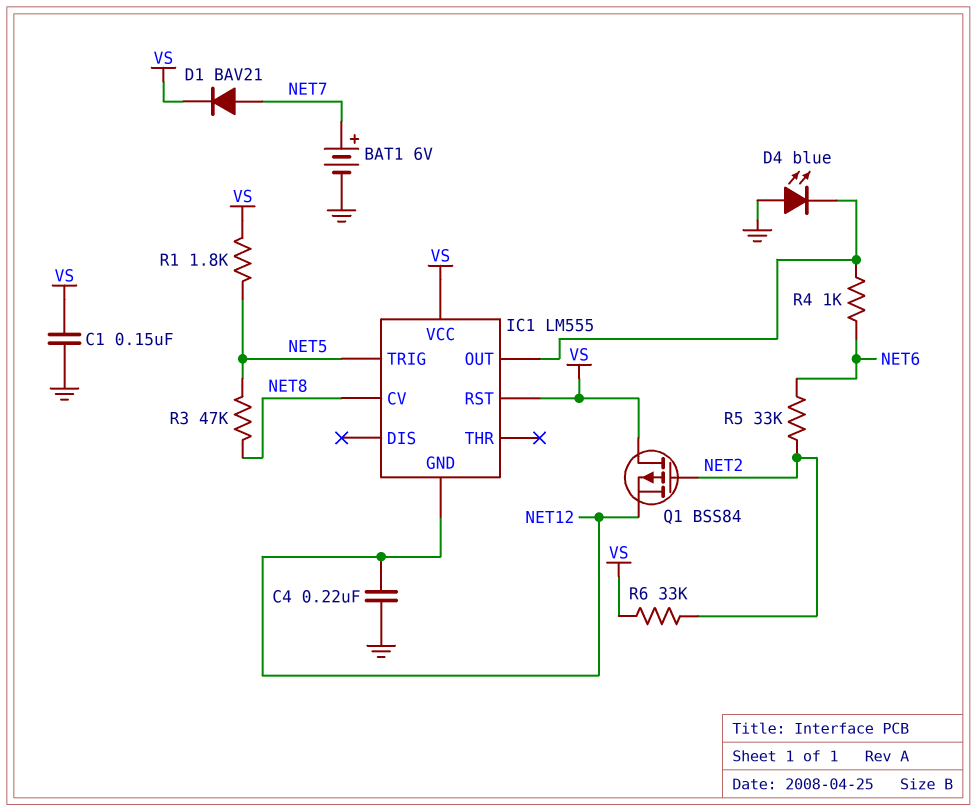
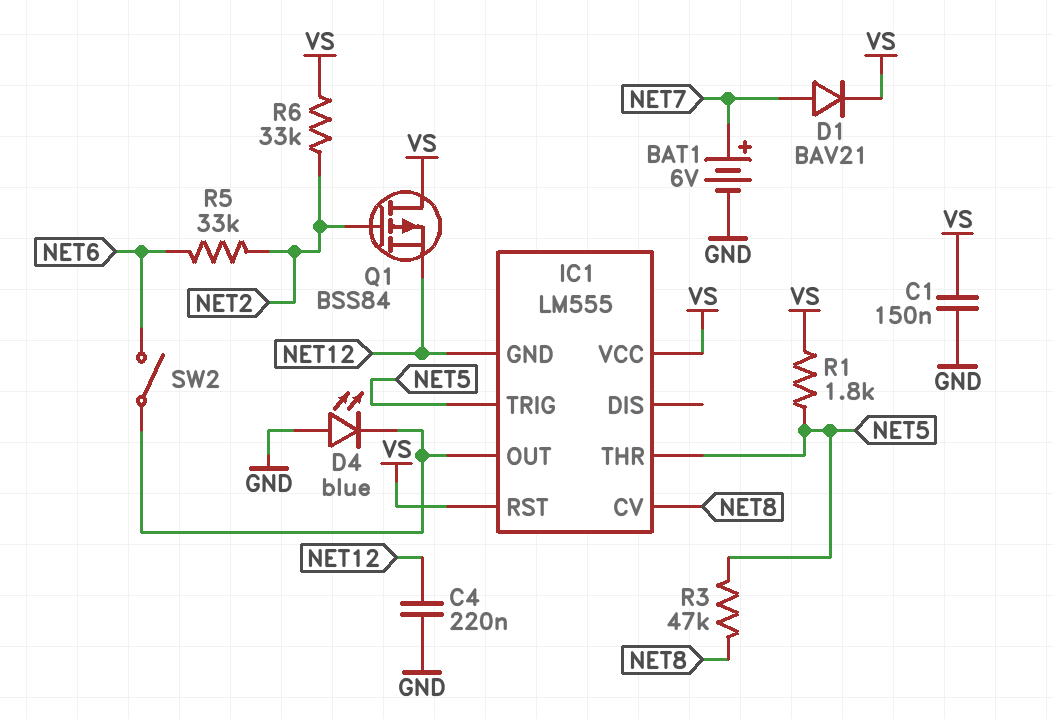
IC1 pin THR: none -> NET5
R4: 1k (IC1/OUT, NET6) -> none
SW2: none -> switch (IC1/OUT, NET6)

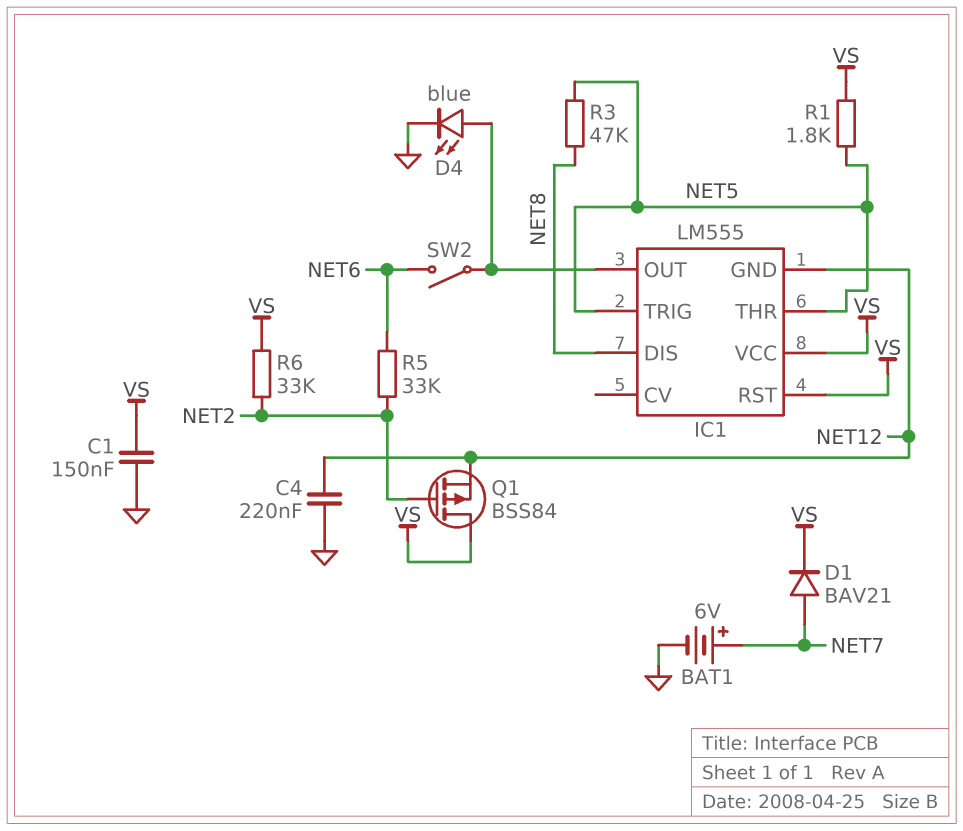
D4: LED blue (A GND, K IC1/OUT) -> LED blue (A IC1/OUT, K GND)
IC1 pin CV: NET8 -> none
IC1 pin DIS: none -> NET8

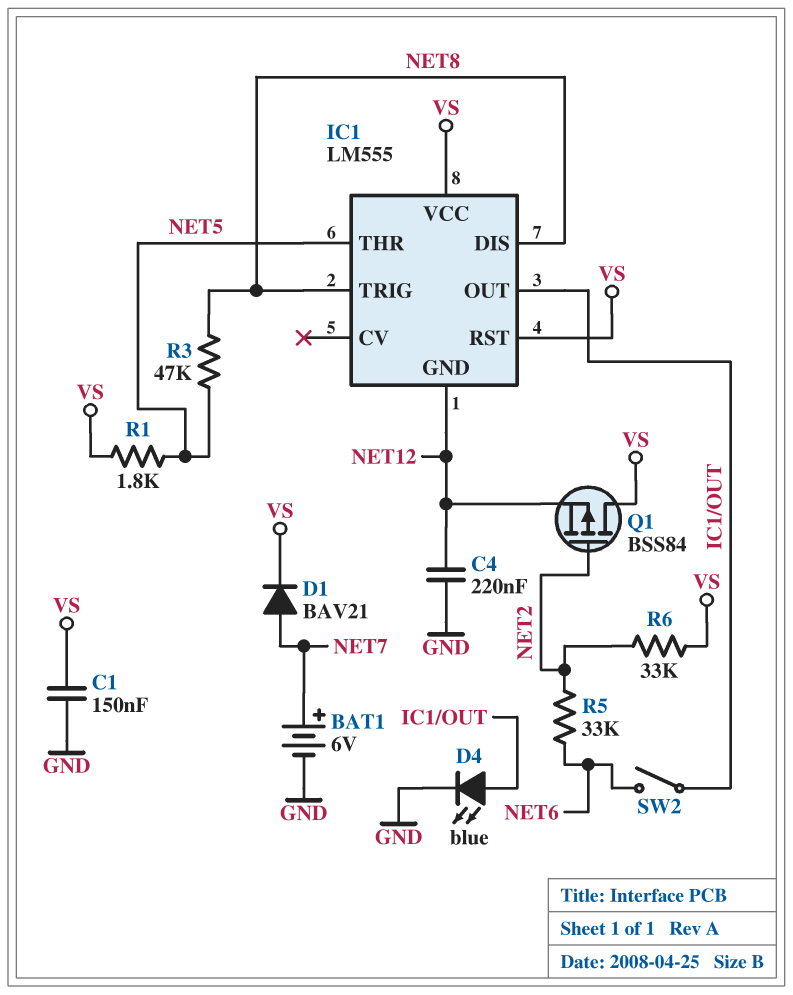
IC1 pin TRIG: NET5 -> NET8

